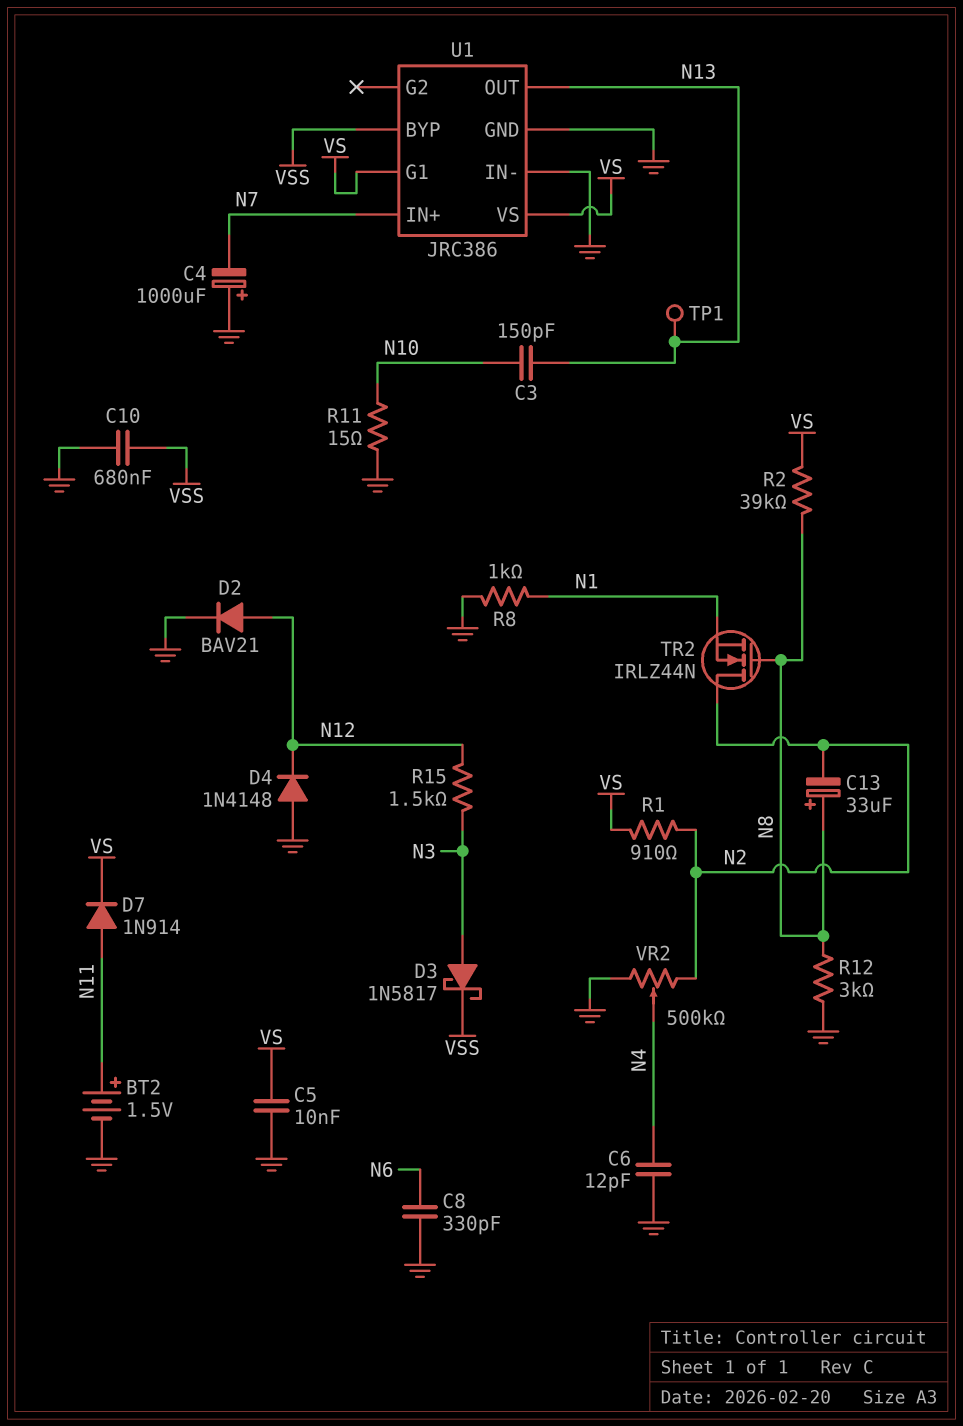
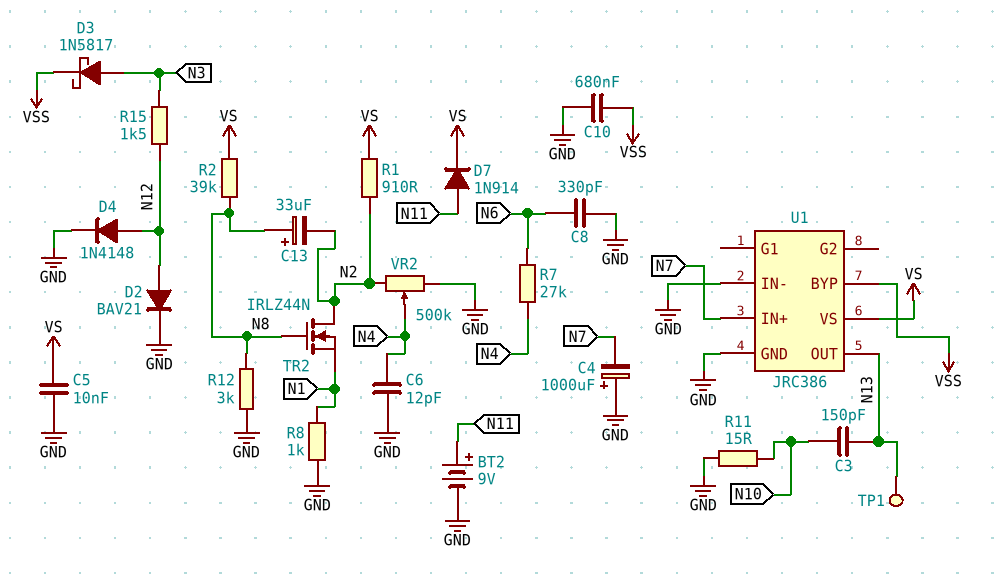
BT2: 1.5V (plus N11, minus GND) -> 9V (plus N11, minus GND)
D4: diode 1N4148 (A GND, K N12) -> diode 1N4148 (A N12, K GND)
R7: none -> 27k (N4, N6)
U1 pin G1: VS -> none

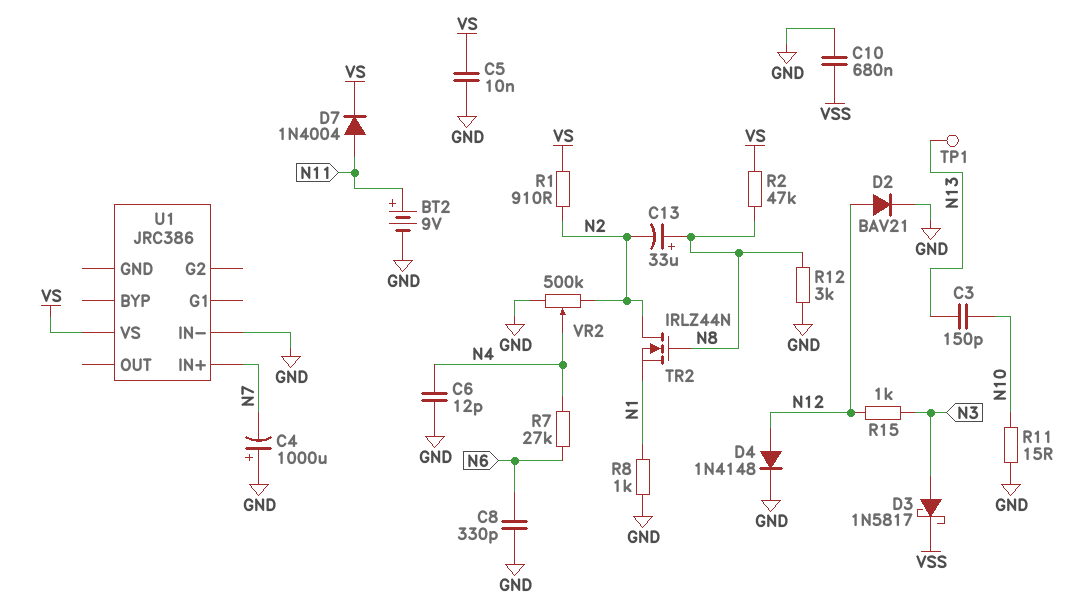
D7: diode 1N914 (A N11, K VS) -> diode 1N4004 (A N11, K VS)
R2: 39k (N8, VS) -> 47k (N8, VS)
R15: 1.5k (N3, N12) -> 1k (N3, N12)
U1 pin BYP: VSS -> none
U1 pin GND: GND -> none
U1 pin OUT: N13 -> none

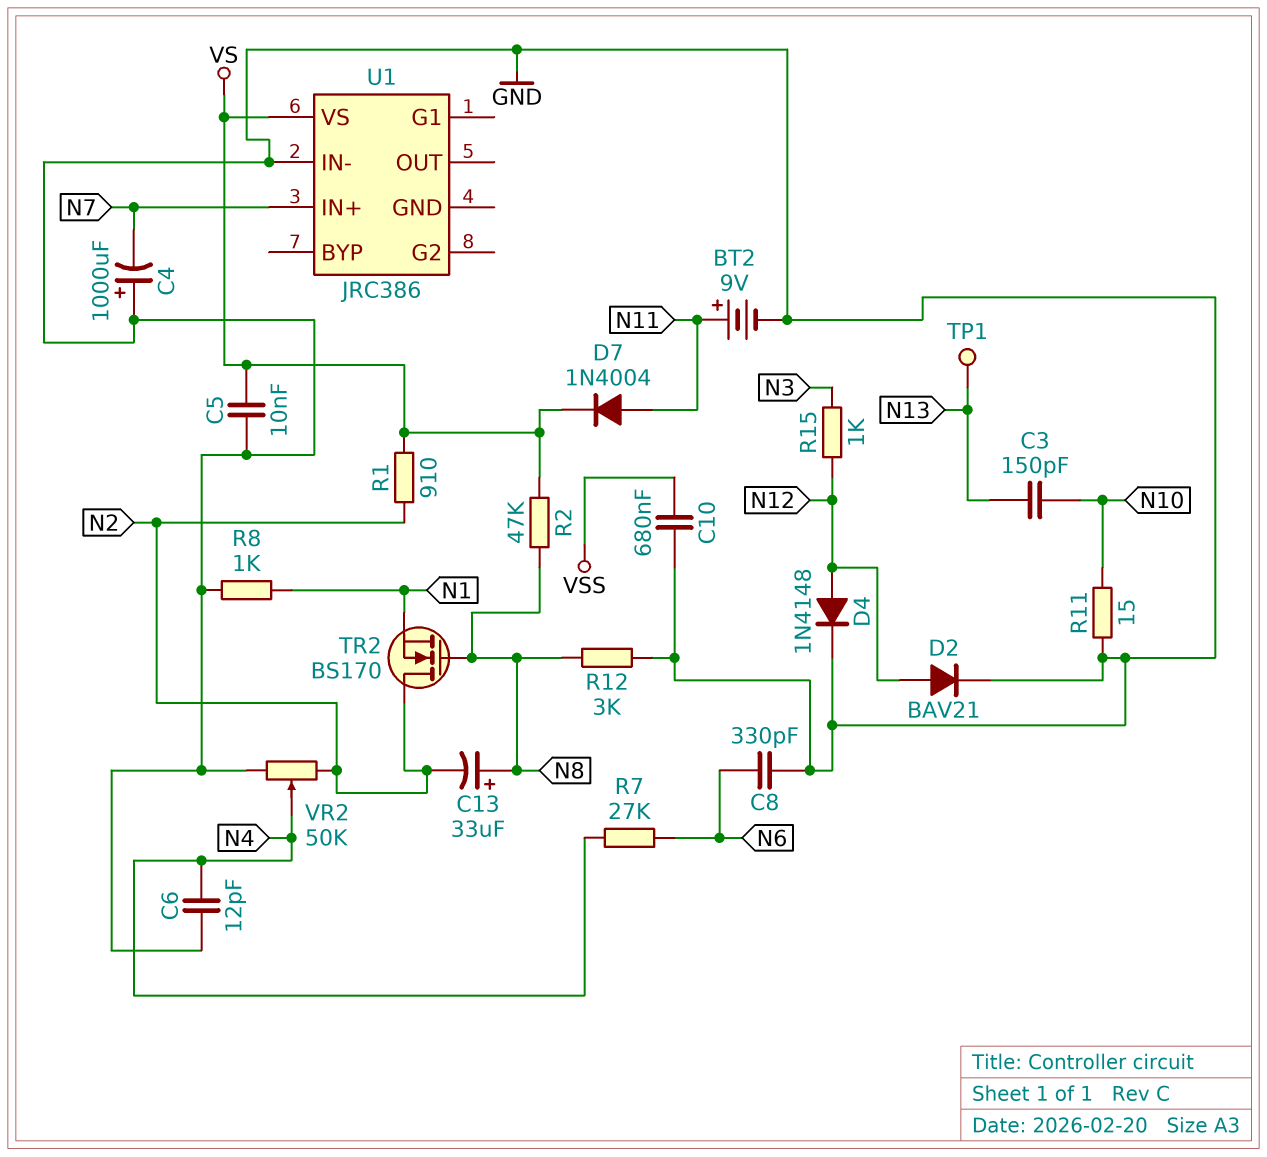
D3: schottky 1N5817 (A N3, K VSS) -> none
TR2: NMOS IRLZ44N (G N8, D N2, S N1) -> NMOS BS170 (G N8, D N2, S N1)
VR2: 500k (GND, N2, wiper N4) -> 50k (GND, N2, wiper N4)

